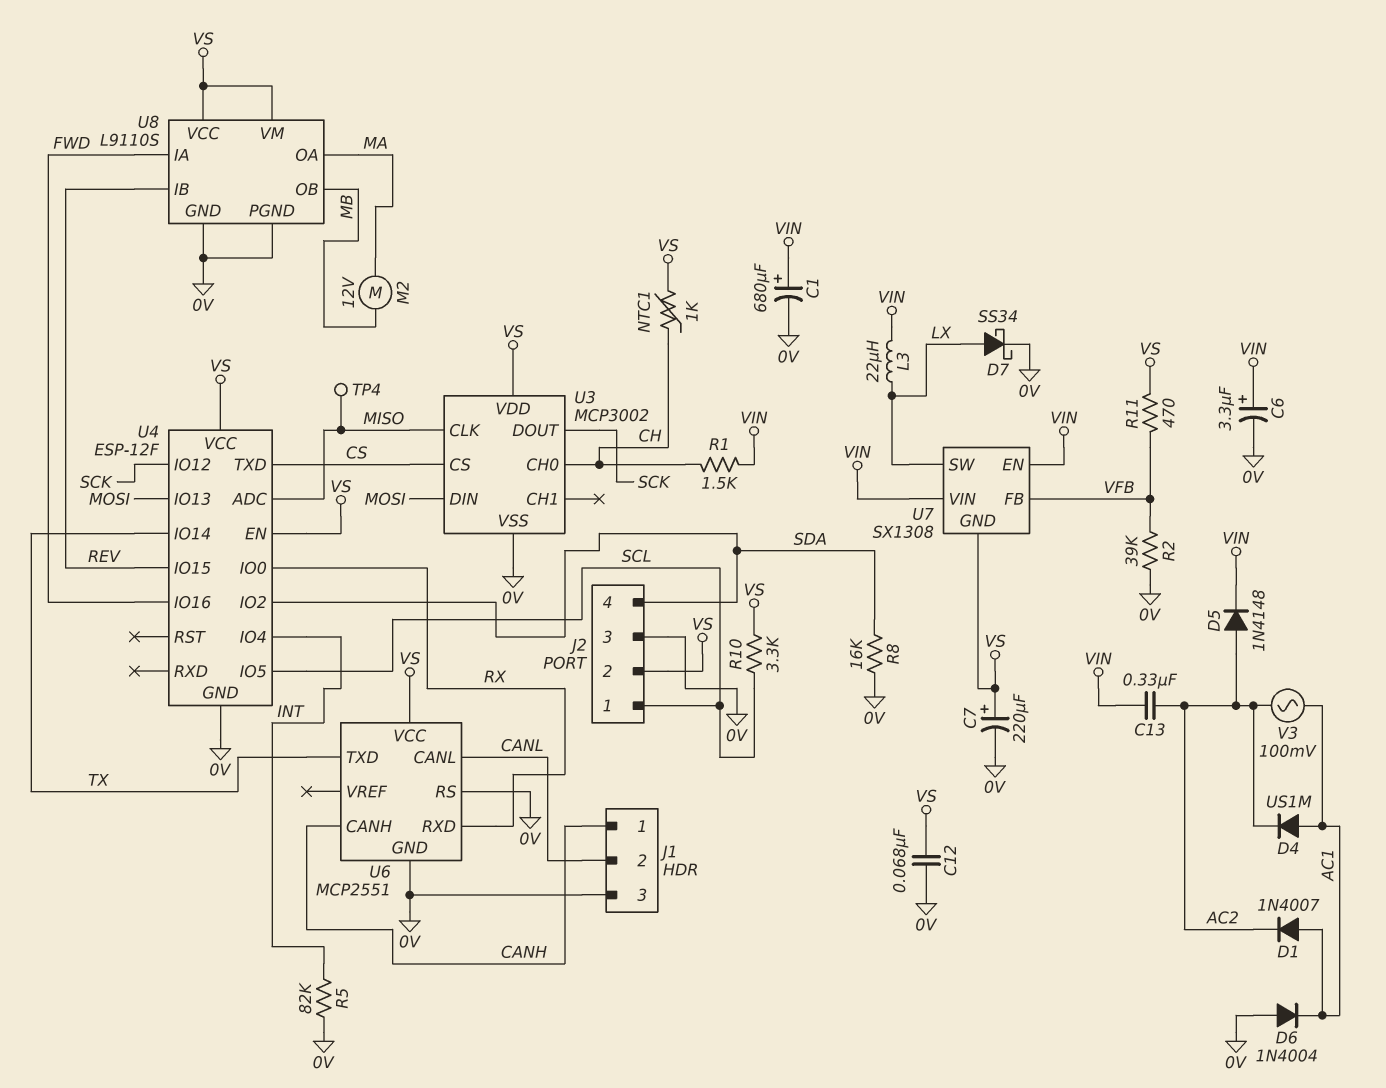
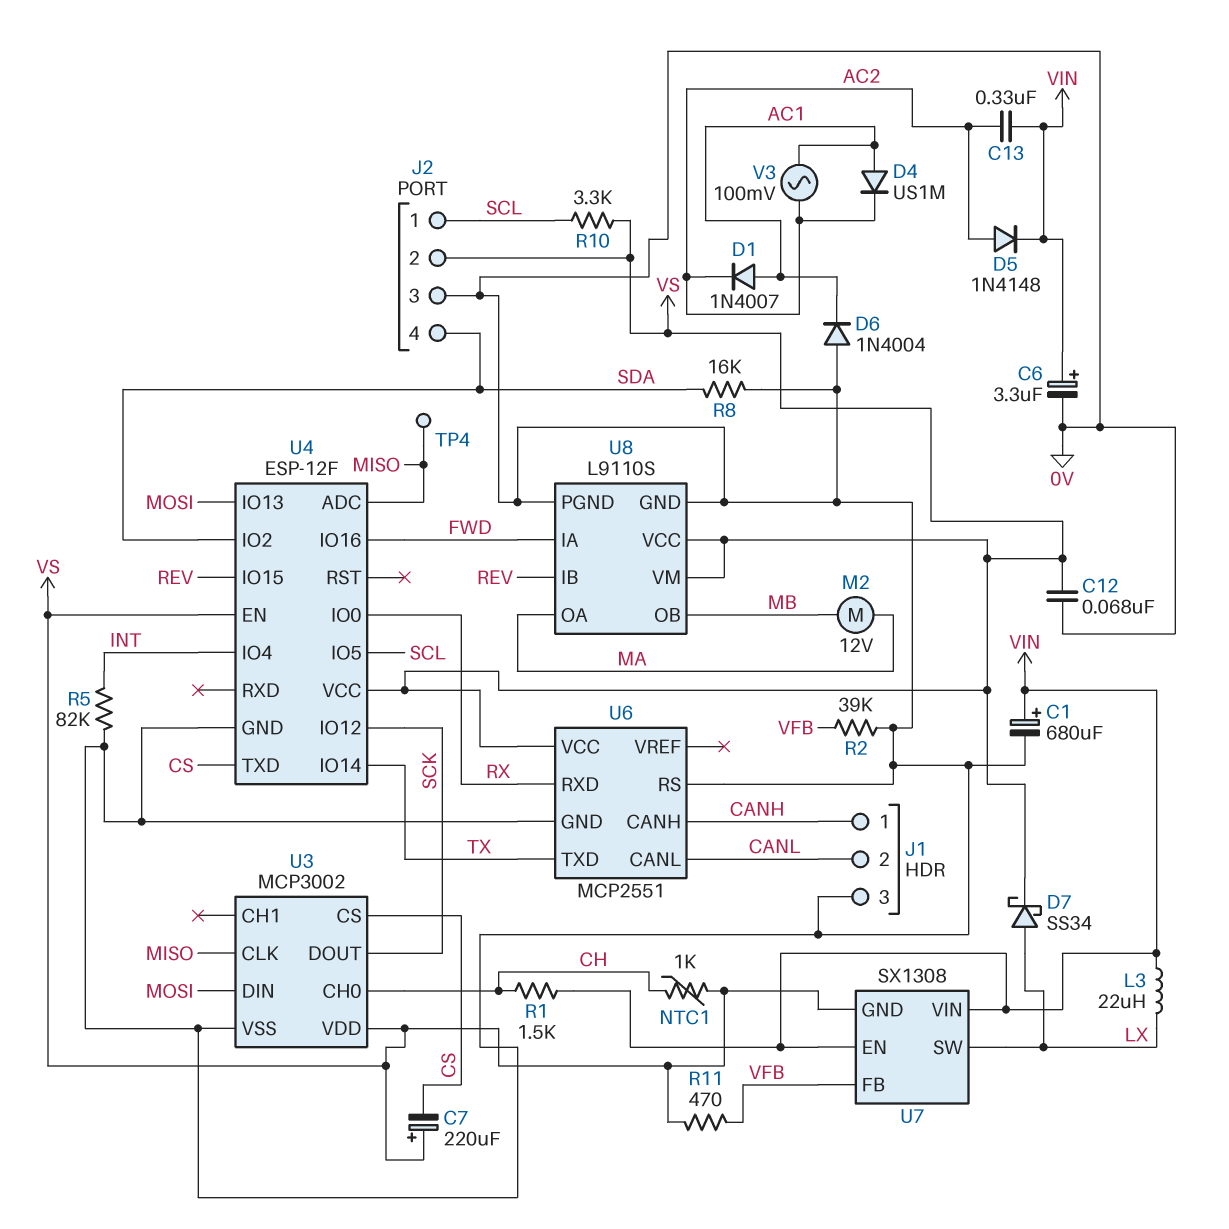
C7: 220uF (plus VS, minus 0V) -> 220uF (plus VS, minus CS)
D7: schottky SS34 (A LX, K 0V) -> schottky SS34 (A LX, K VS)

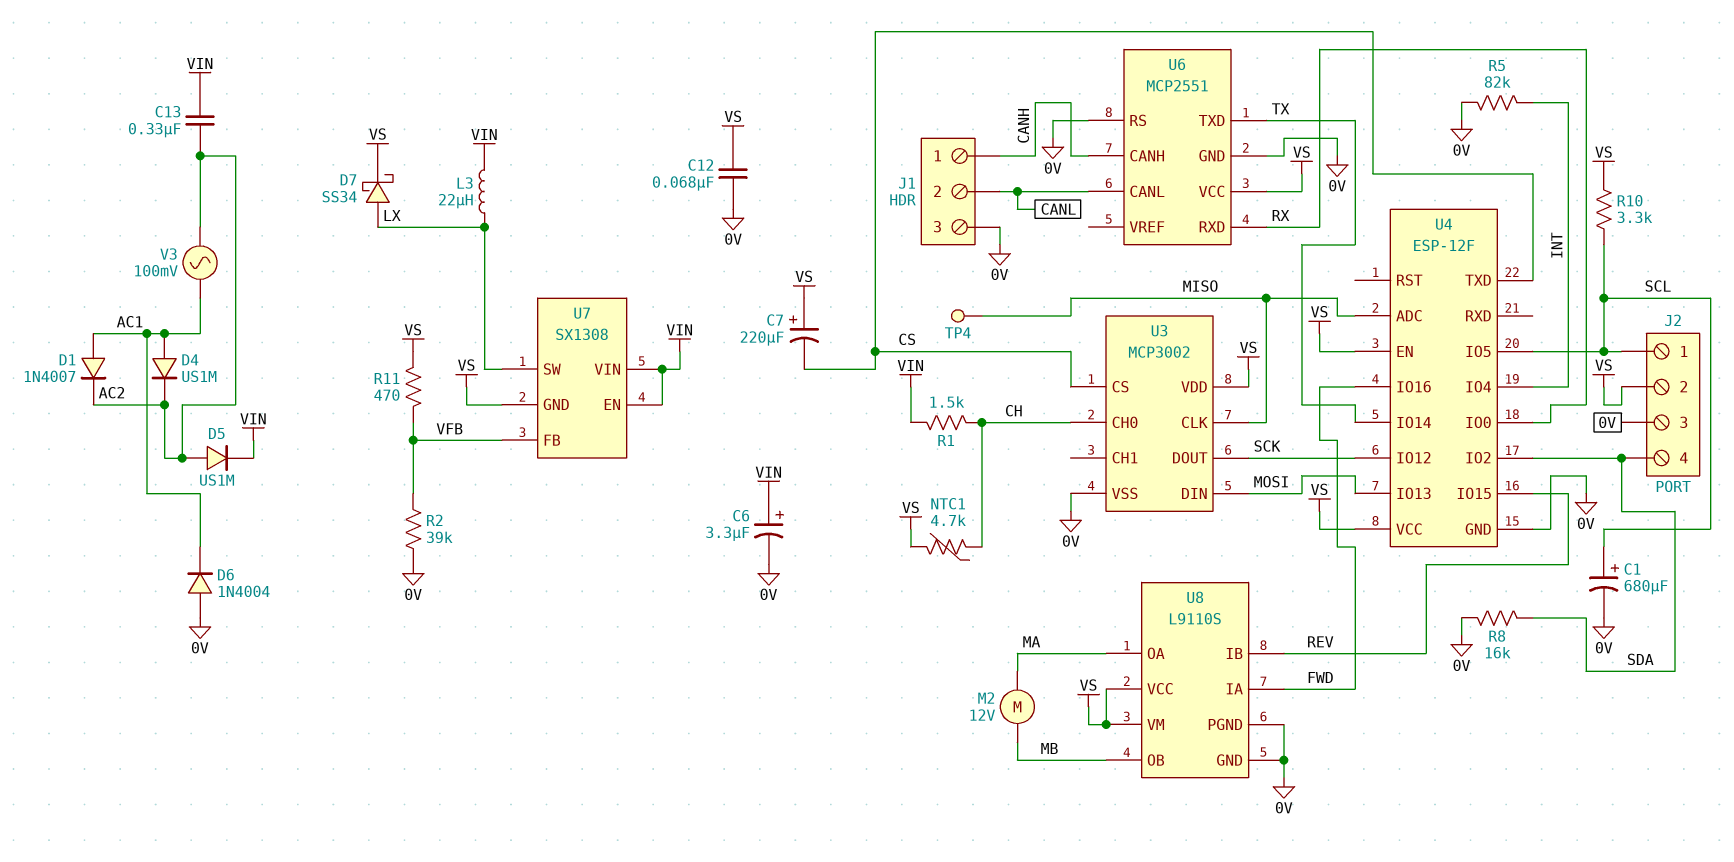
C1: 680uF (plus VIN, minus 0V) -> 680uF (plus SCL, minus 0V)
D5: diode 1N4148 (A AC2, K VIN) -> diode US1M (A AC2, K VIN)
NTC1: 1k (CH, VS) -> 4.7k (CH, VS)

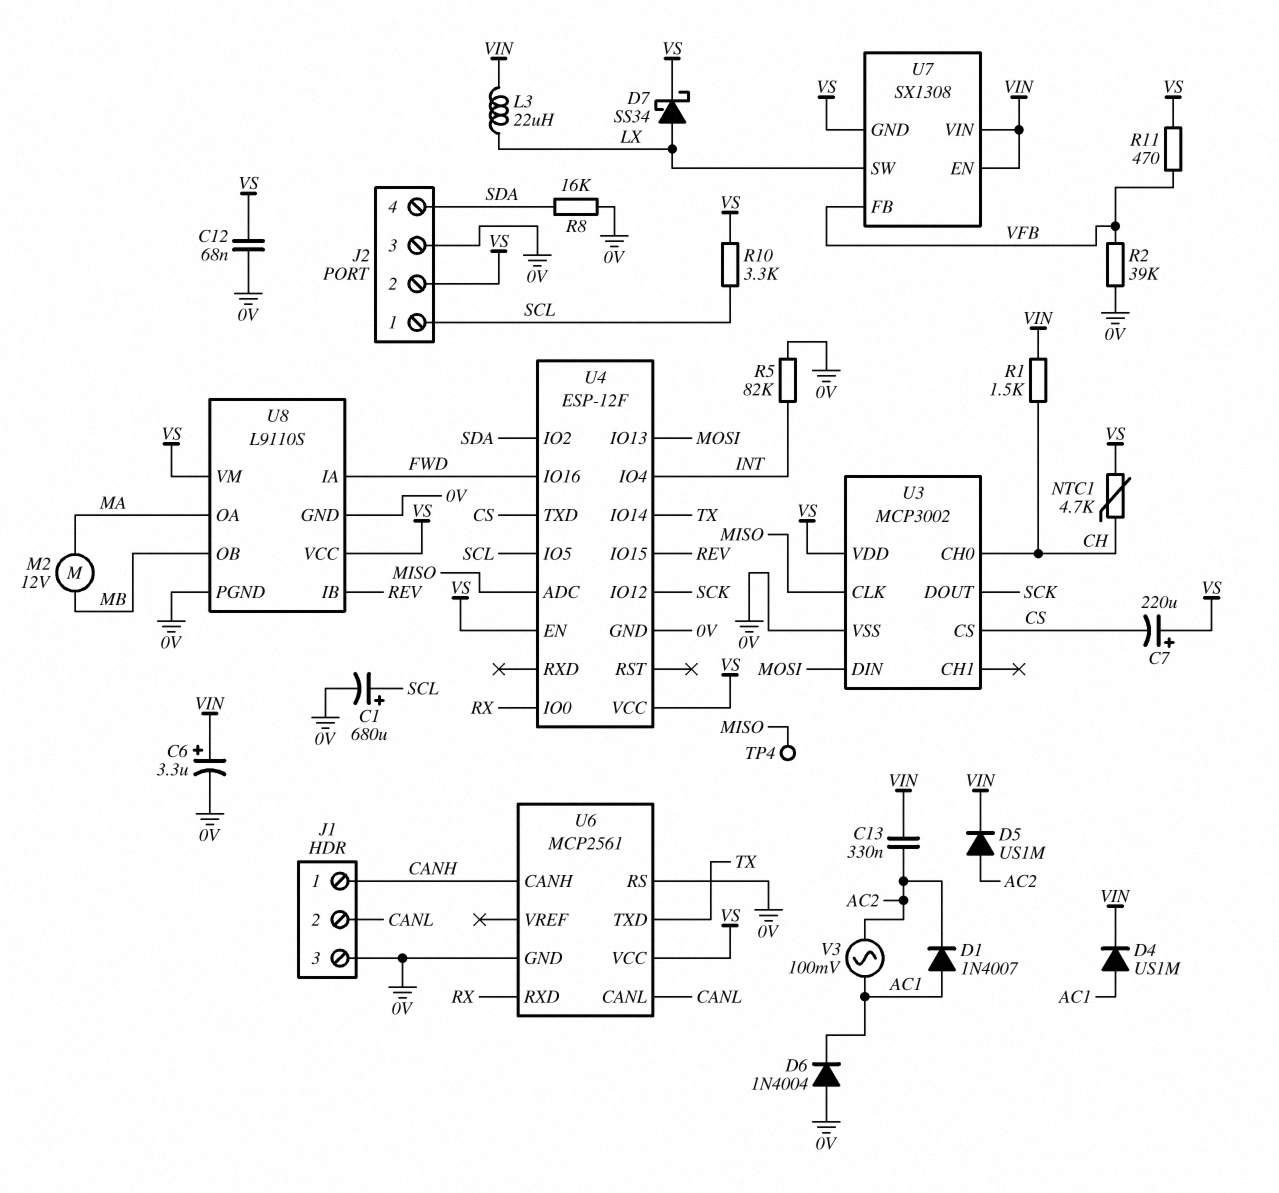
D4: diode US1M (A AC1, K AC2) -> diode US1M (A AC1, K VIN)
U6: MCP2551 -> MCP2561

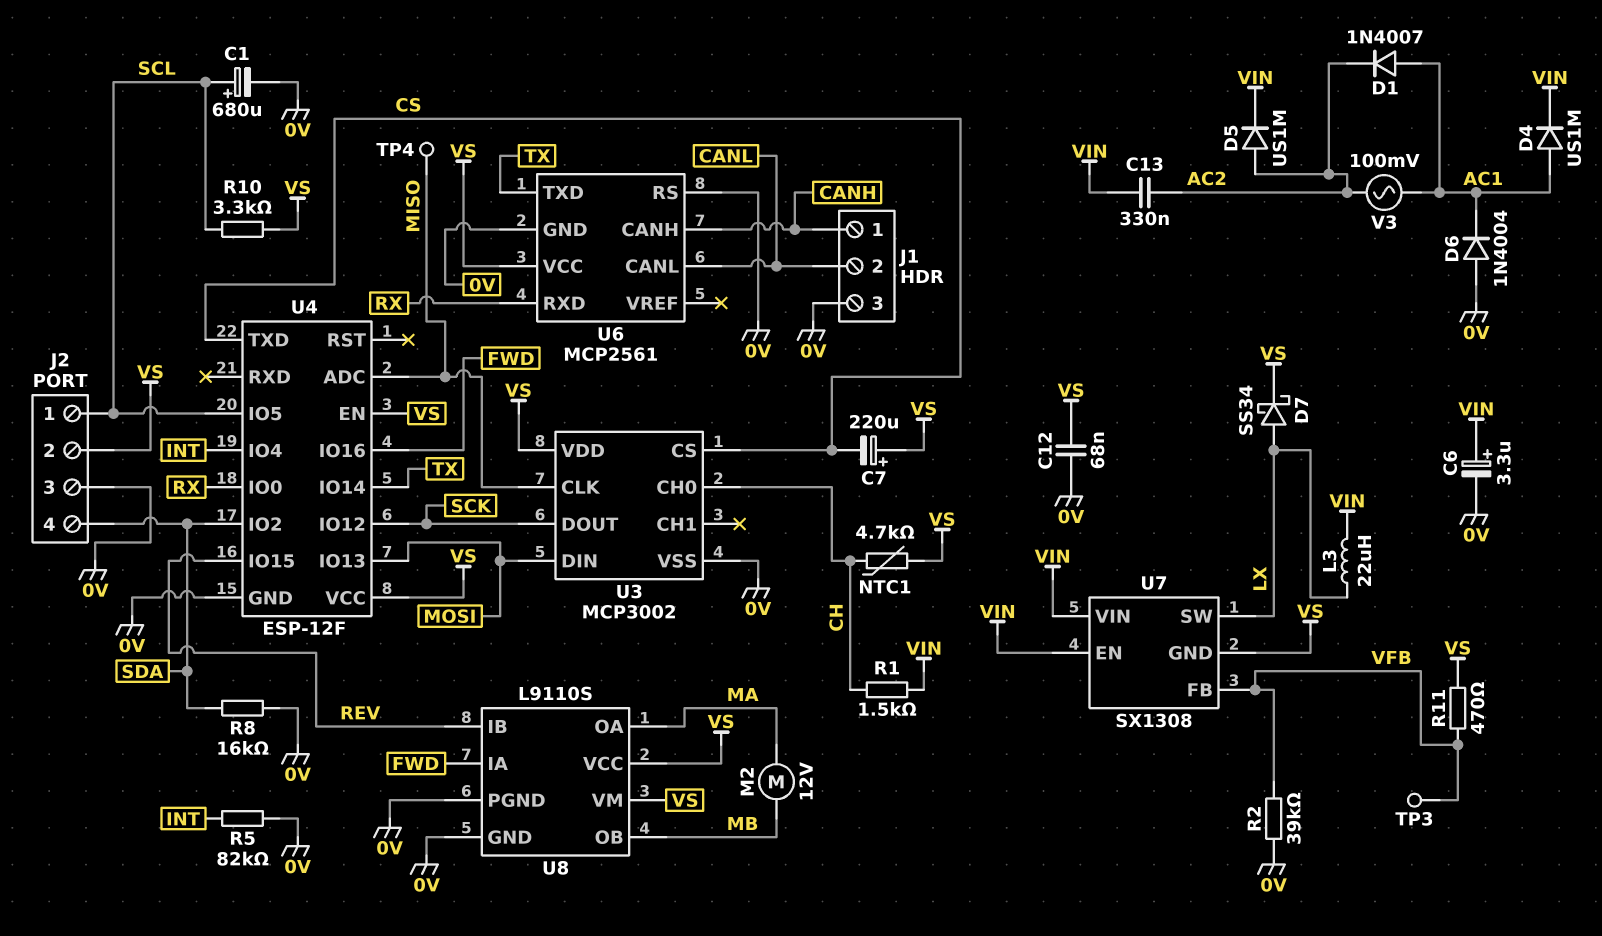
TP3: none -> test point (VFB)

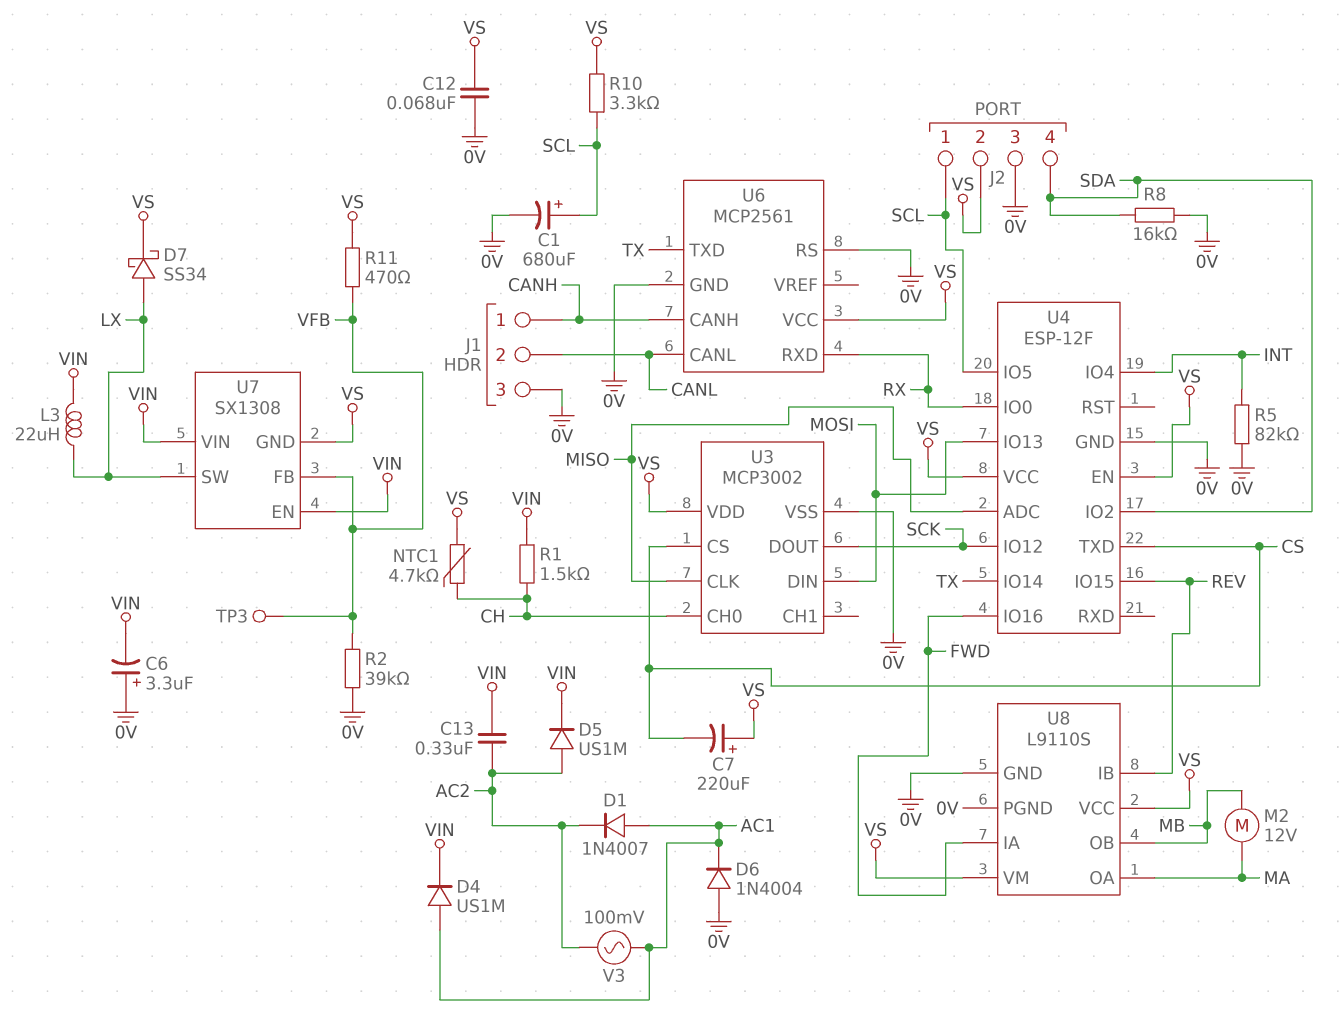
C6: 3.3uF (plus VIN, minus 0V) -> 3.3uF (plus 0V, minus VIN)
TP4: test point (MISO) -> none

